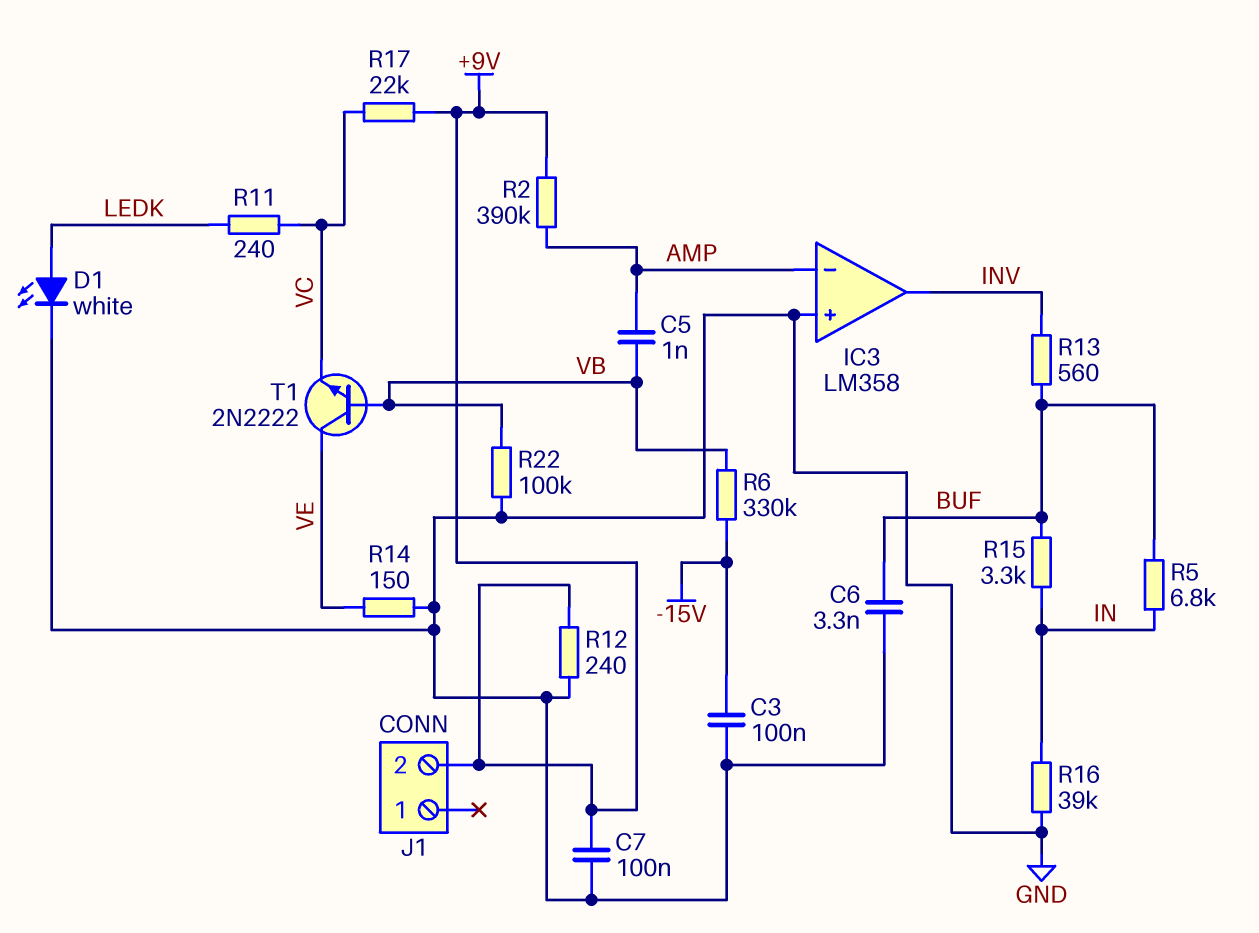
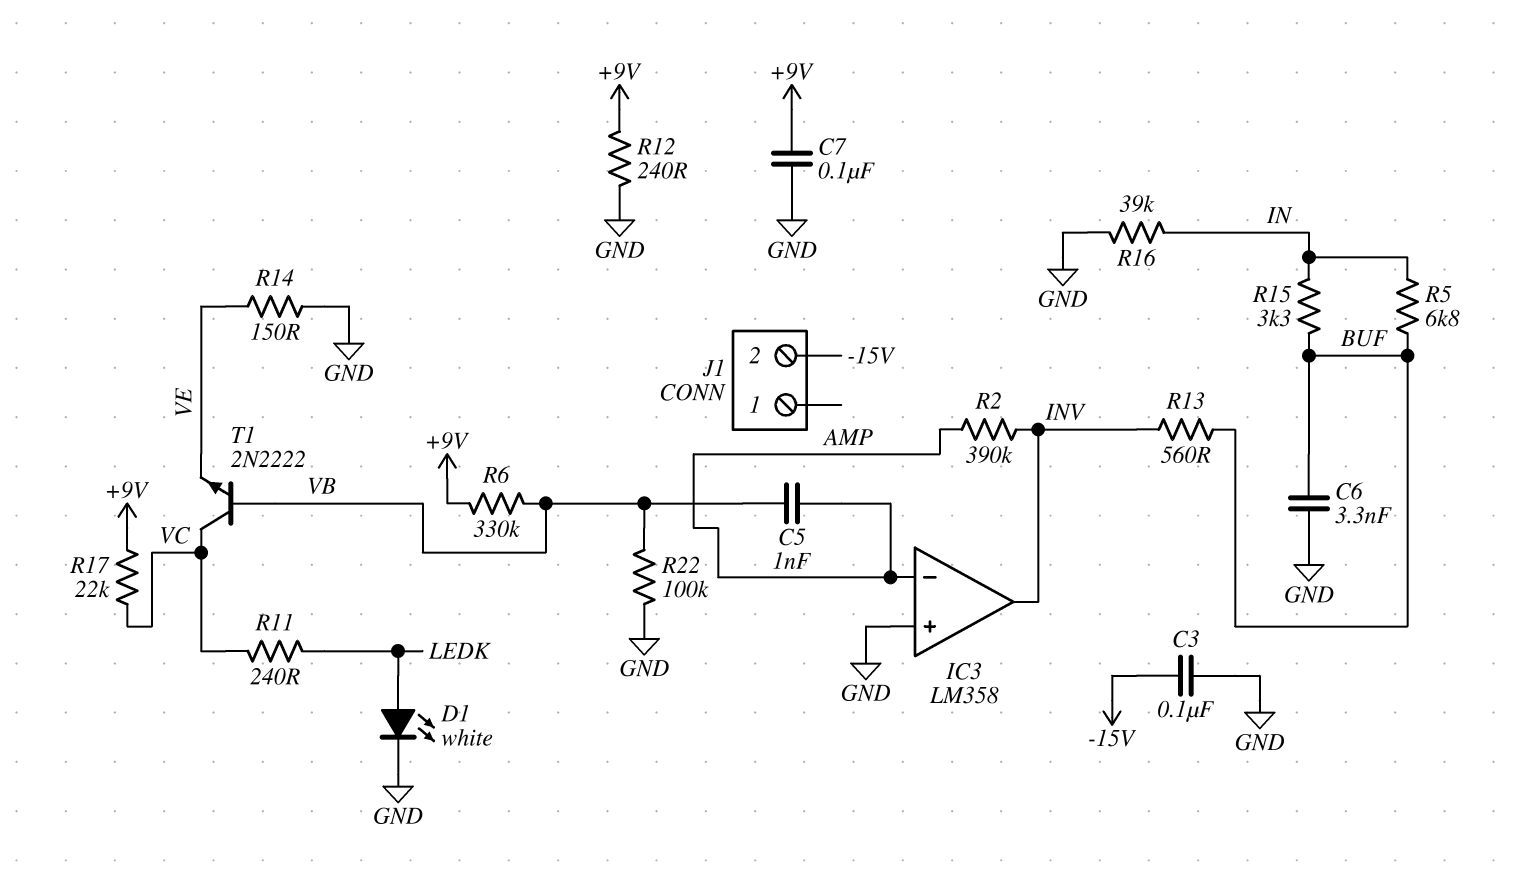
J1 pin 2: +9V -> -15V
R2: 390k (+9V, AMP) -> 390k (AMP, INV)
R6: 330k (-15V, VB) -> 330k (+9V, VB)
T1: NPN 2N2222 (B VB, C VE, E VC) -> NPN 2N2222 (B VB, C VC, E VE)

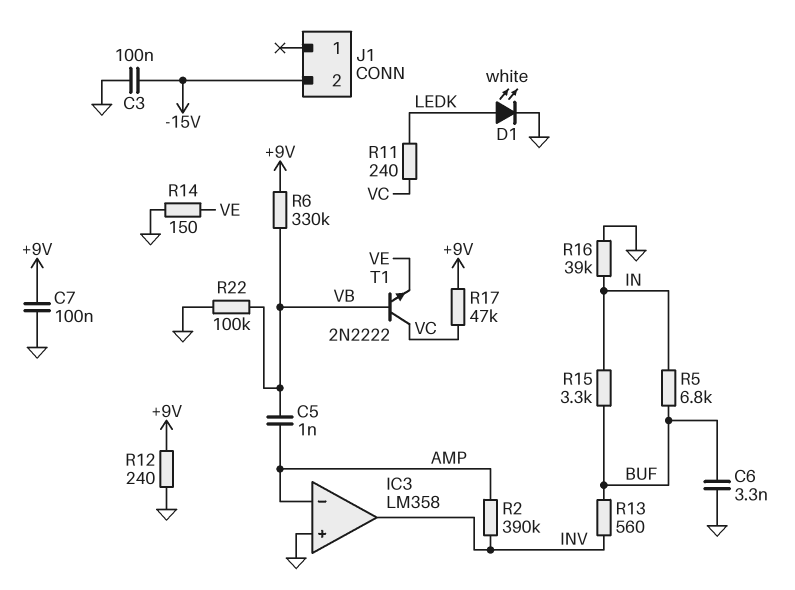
R17: 22k (+9V, VC) -> 47k (+9V, VC)

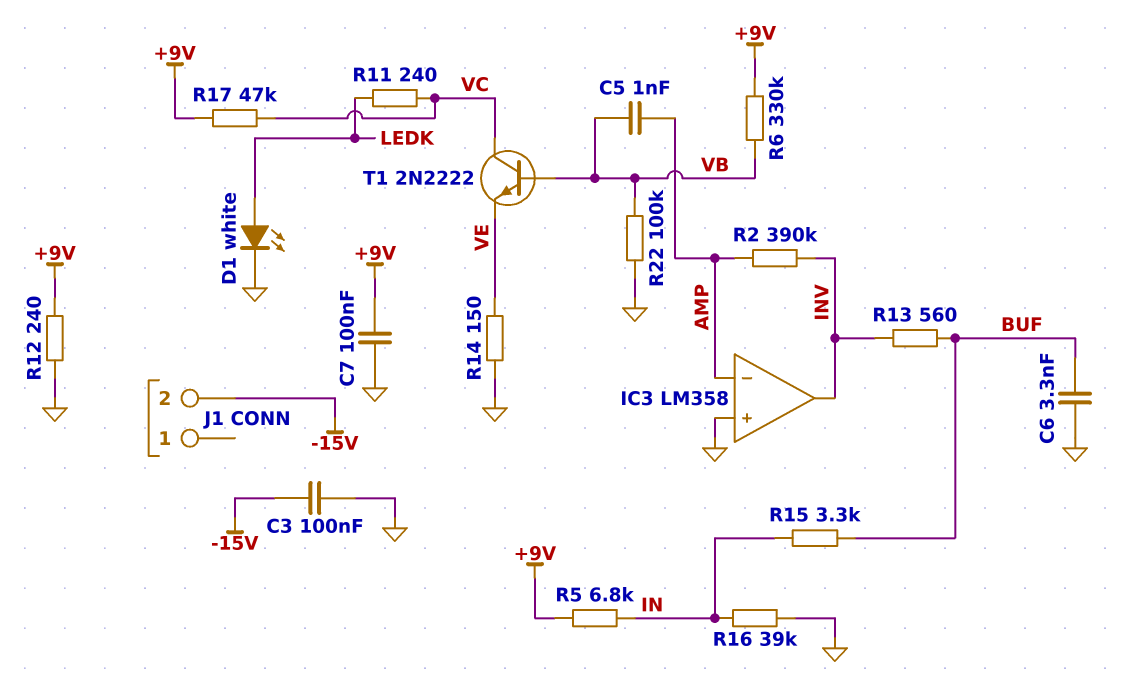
R5: 6.8k (BUF, IN) -> 6.8k (+9V, IN)

